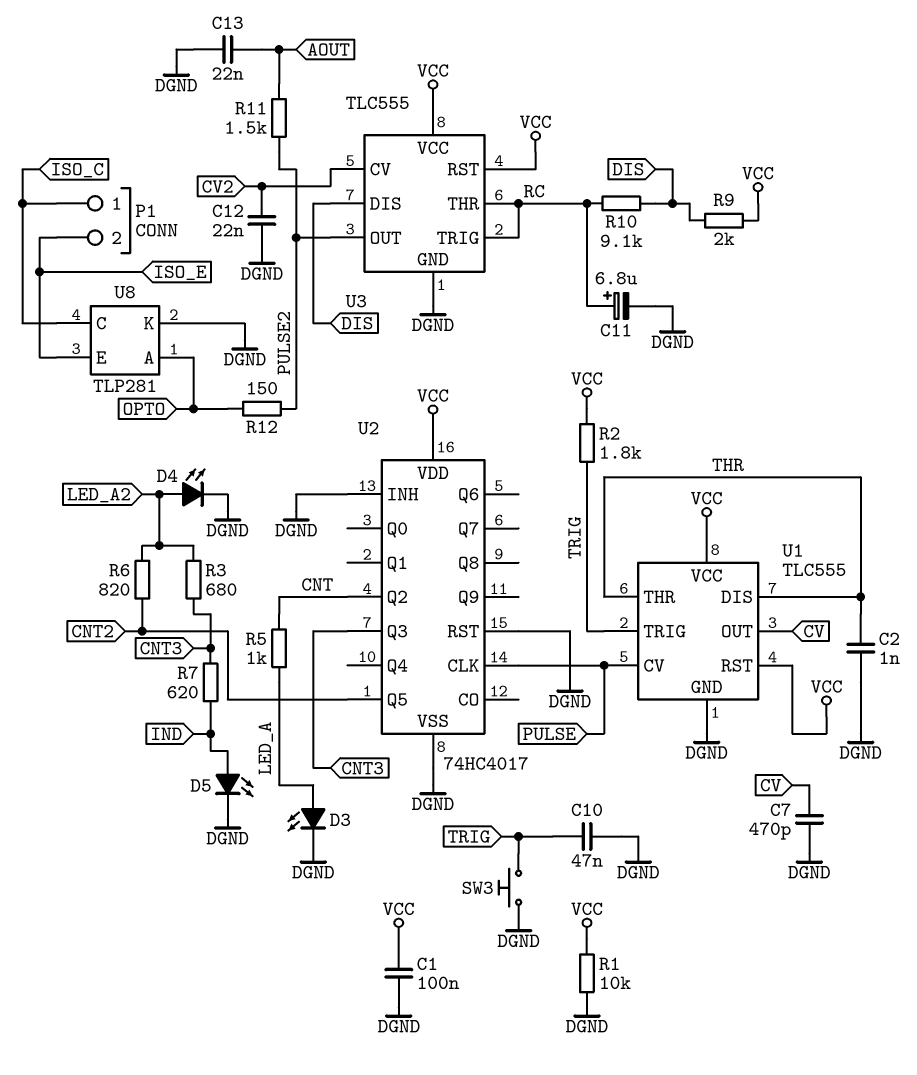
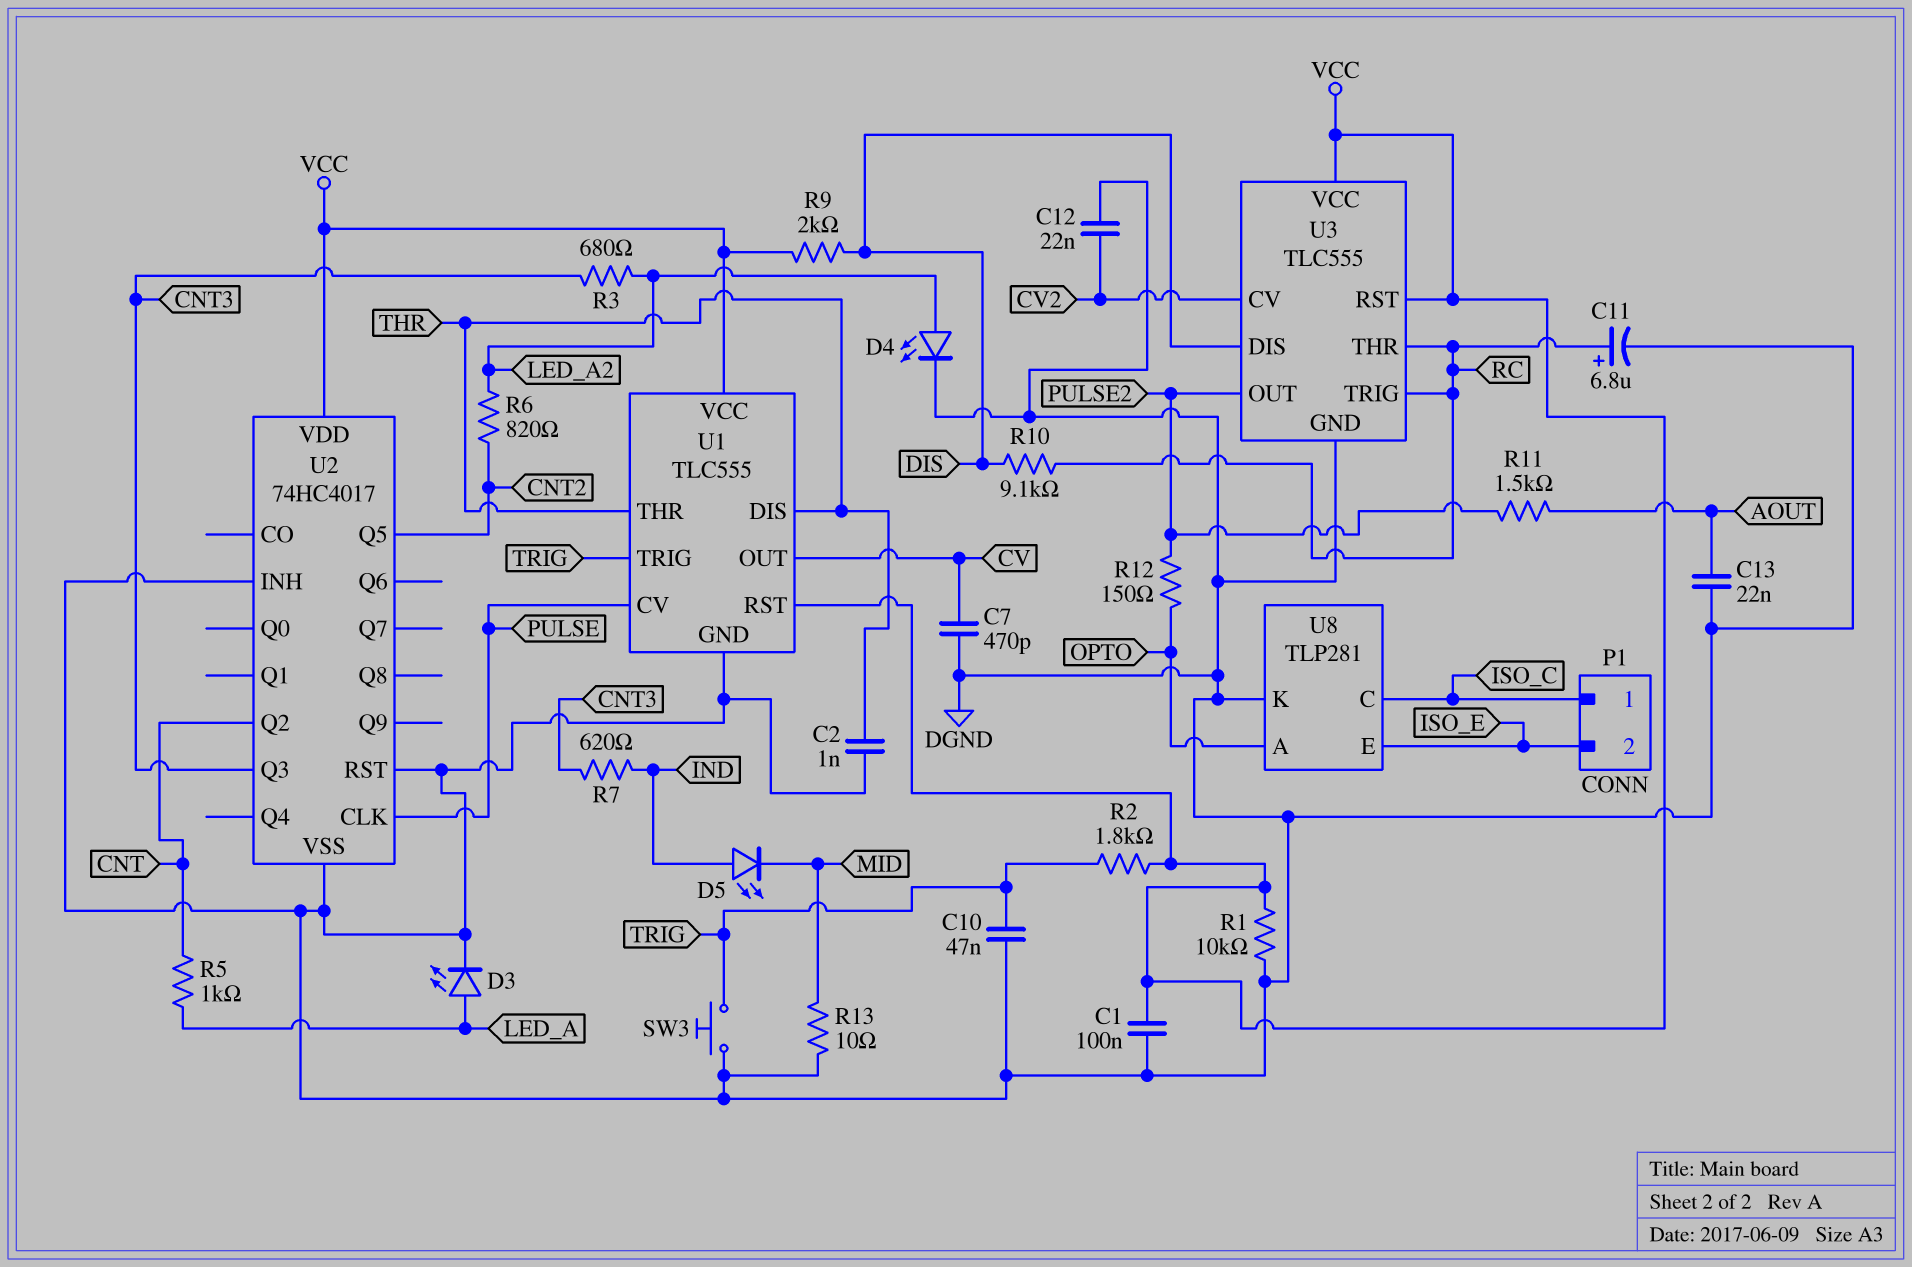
D5: LED (A IND, K DGND) -> LED (A IND, K MID)
R13: none -> 10 (DGND, MID)

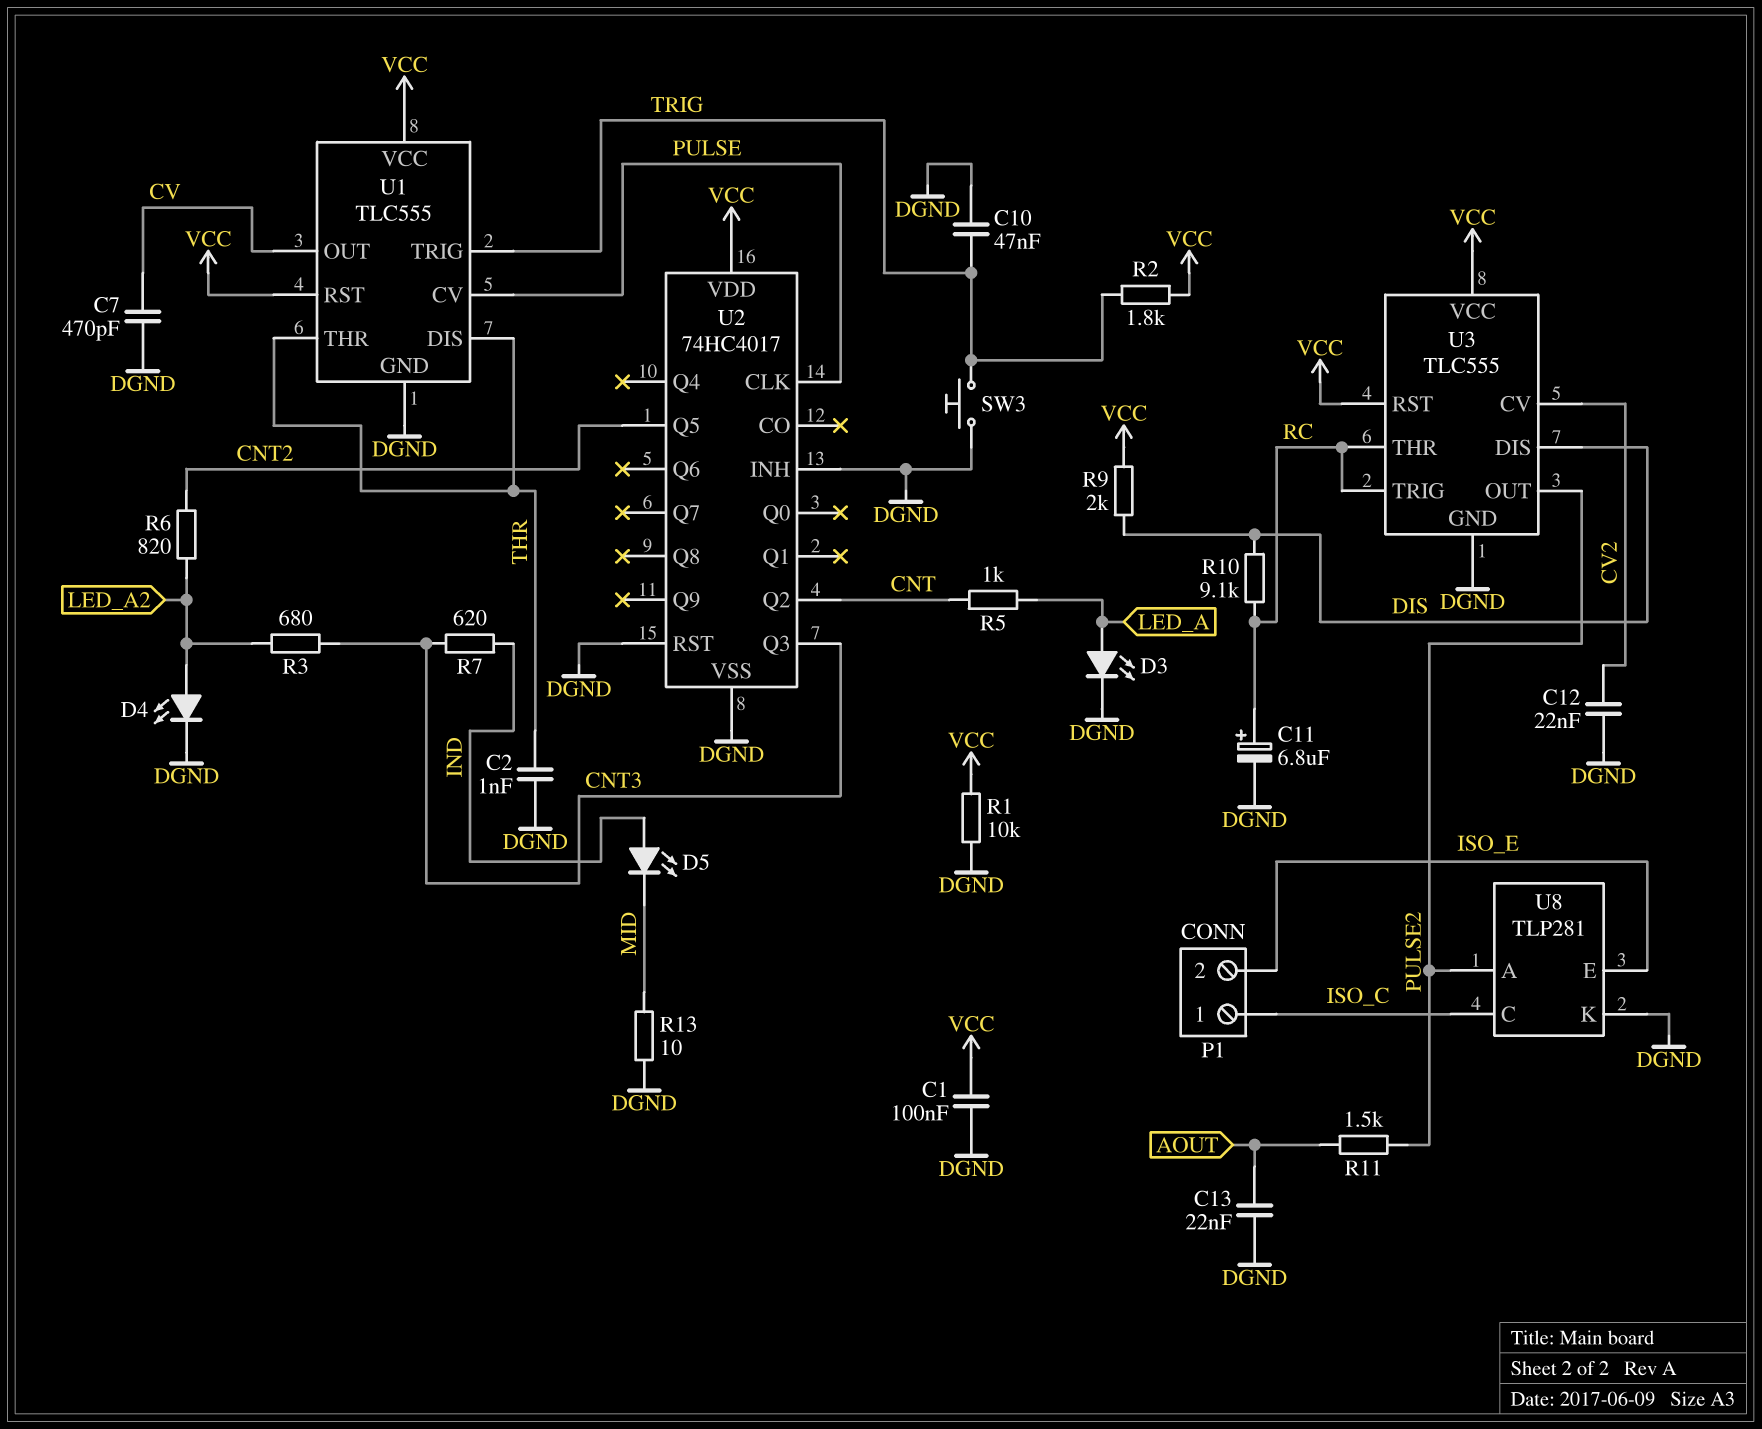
R12: 150 (OPTO, PULSE2) -> none
U8 pin A: OPTO -> PULSE2

